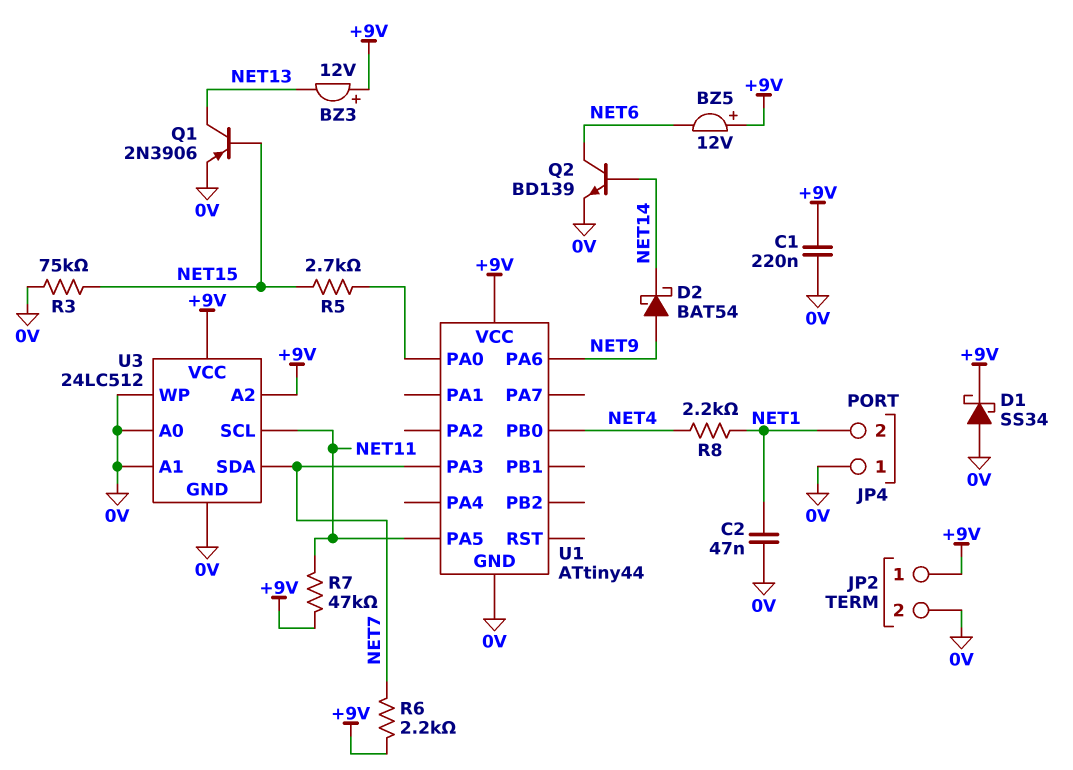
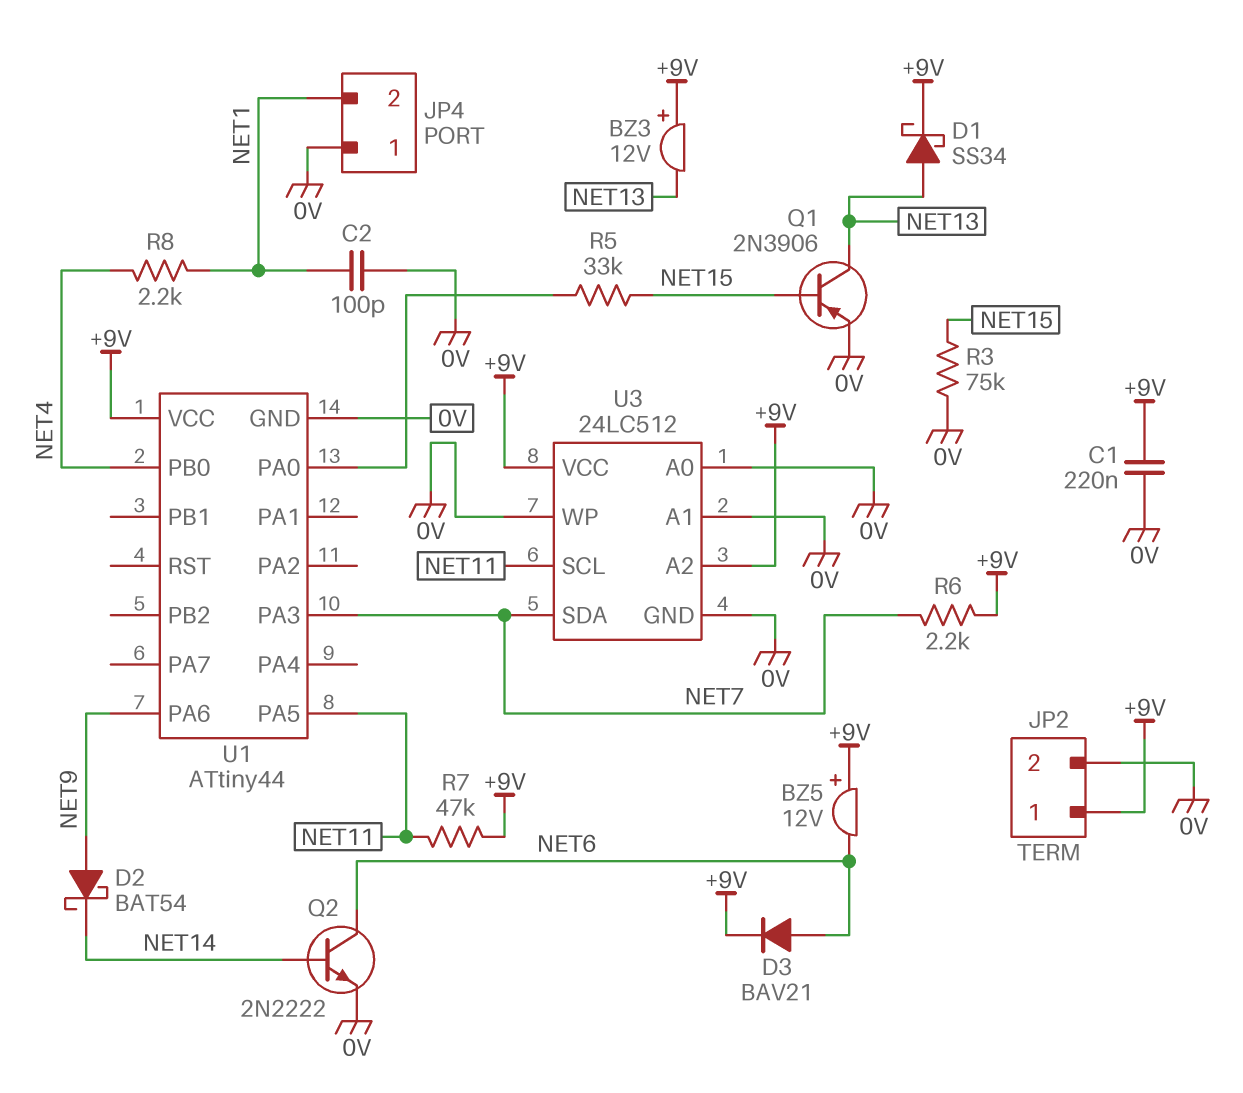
C2: 47nF (0V, NET1) -> 100pF (0V, NET1)
D1: schottky SS34 (A 0V, K +9V) -> schottky SS34 (A NET13, K +9V)
D3: none -> diode BAV21 (A NET6, K +9V)
Q2: NPN BD139 (B NET14, C NET6, E 0V) -> NPN 2N2222 (B NET14, C NET6, E 0V)
R5: 2.7k (NET15, U1/PA0) -> 33k (NET15, U1/PA0)

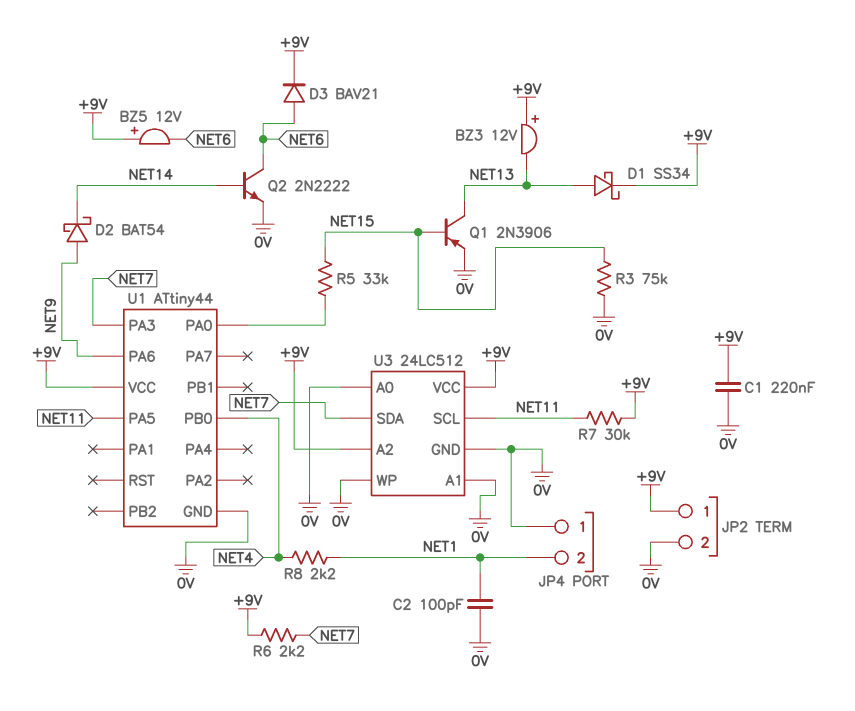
R7: 47k (+9V, NET11) -> 30k (+9V, NET11)

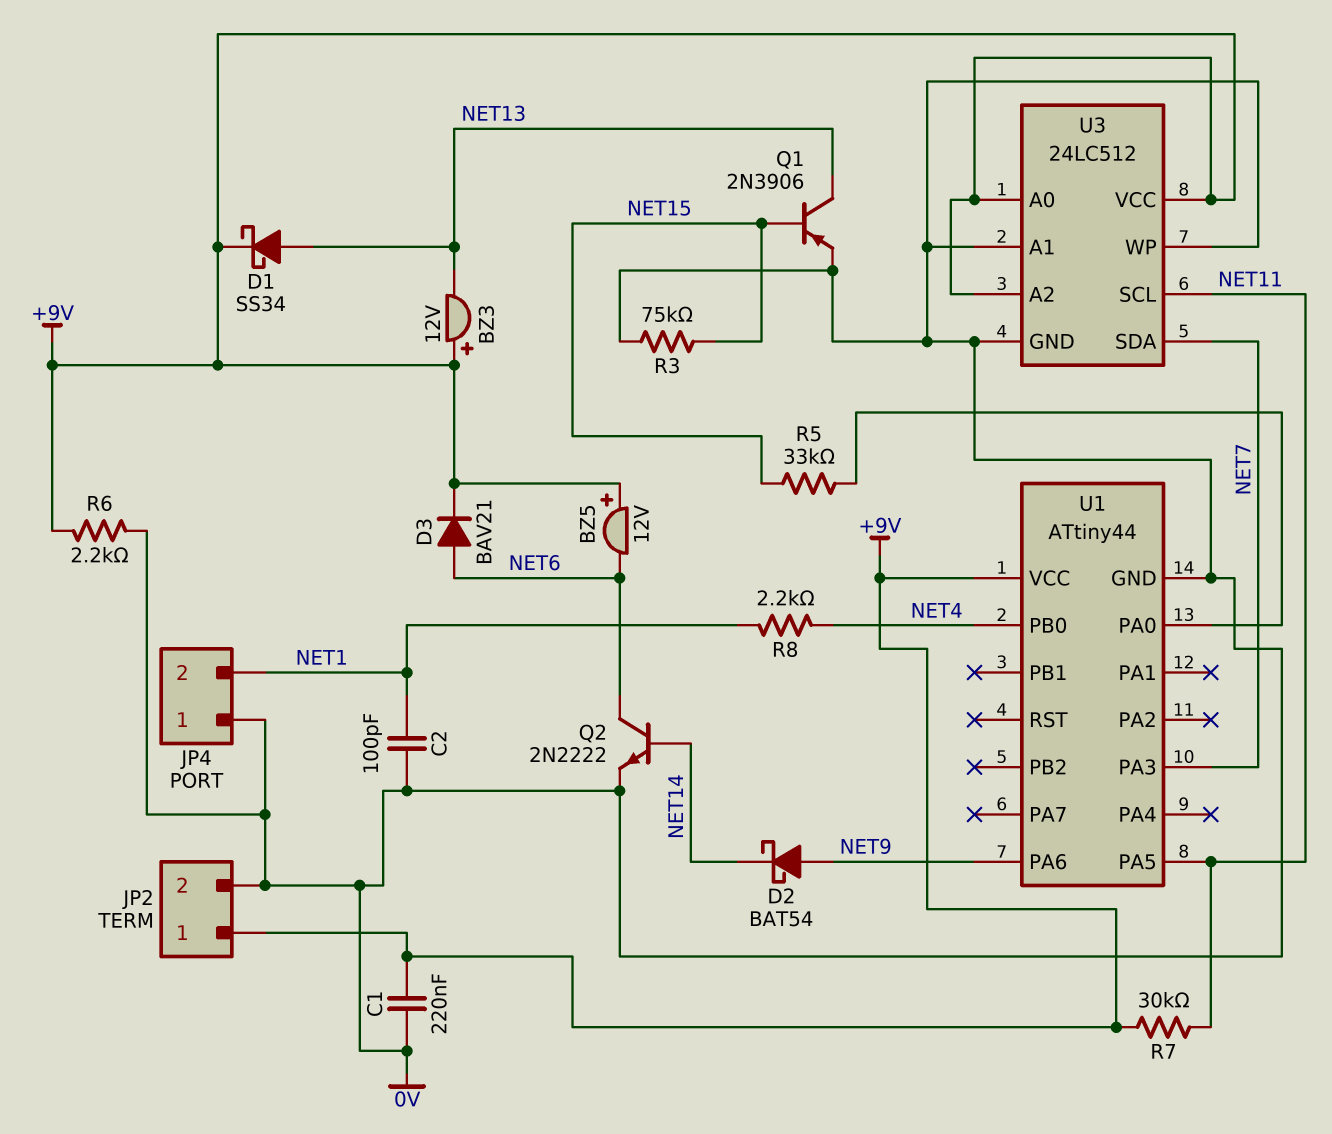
R6: 2.2k (+9V, NET7) -> 2.2k (+9V, 0V)
U3 pin A0: 0V -> +9V

